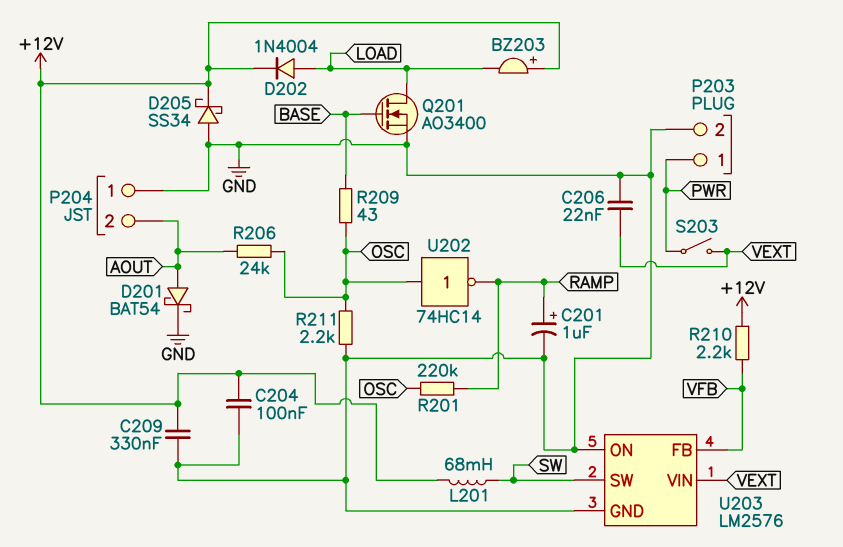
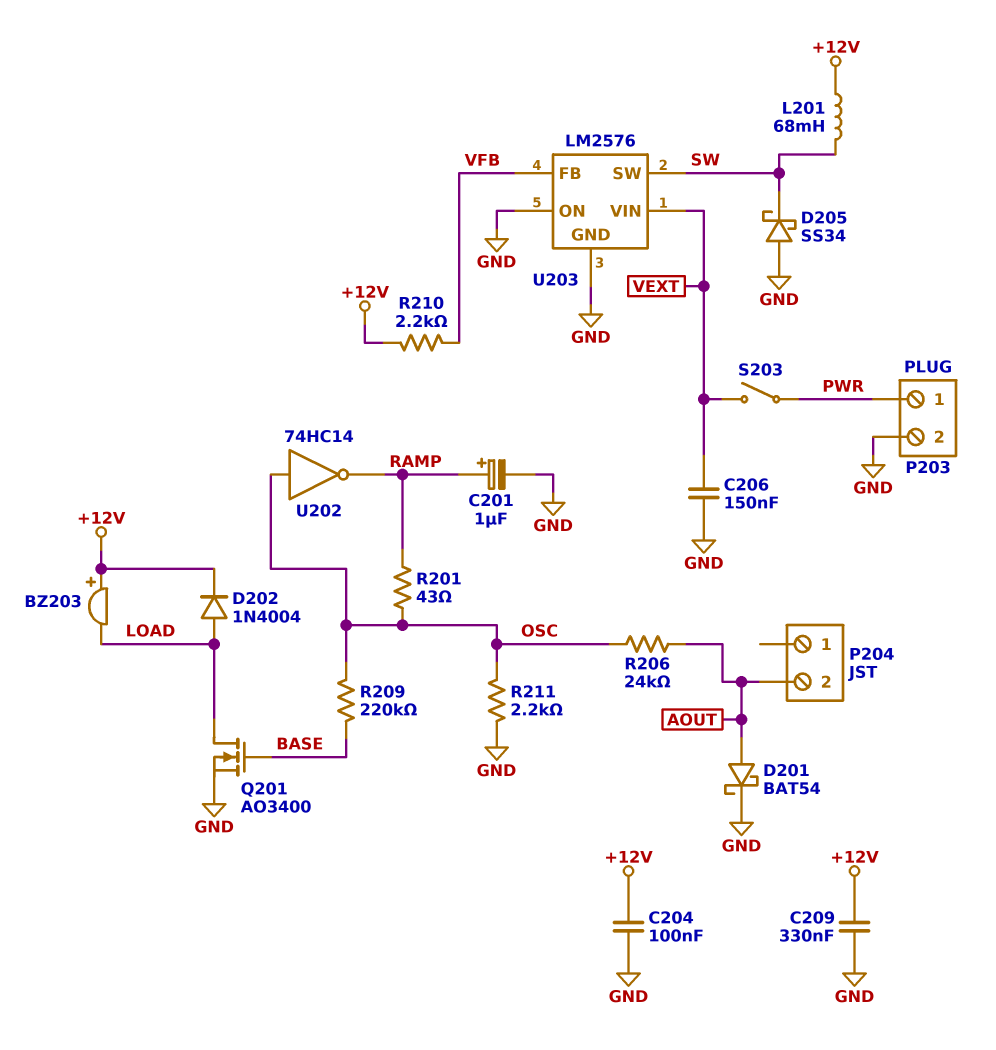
C206: 22nF (GND, VEXT) -> 150nF (GND, VEXT)
D205: schottky SS34 (A GND, K +12V) -> schottky SS34 (A GND, K SW)
P204 pin 1: GND -> none
R201: 220k (OSC, RAMP) -> 43 (OSC, RAMP)
R209: 43 (BASE, OSC) -> 220k (BASE, OSC)

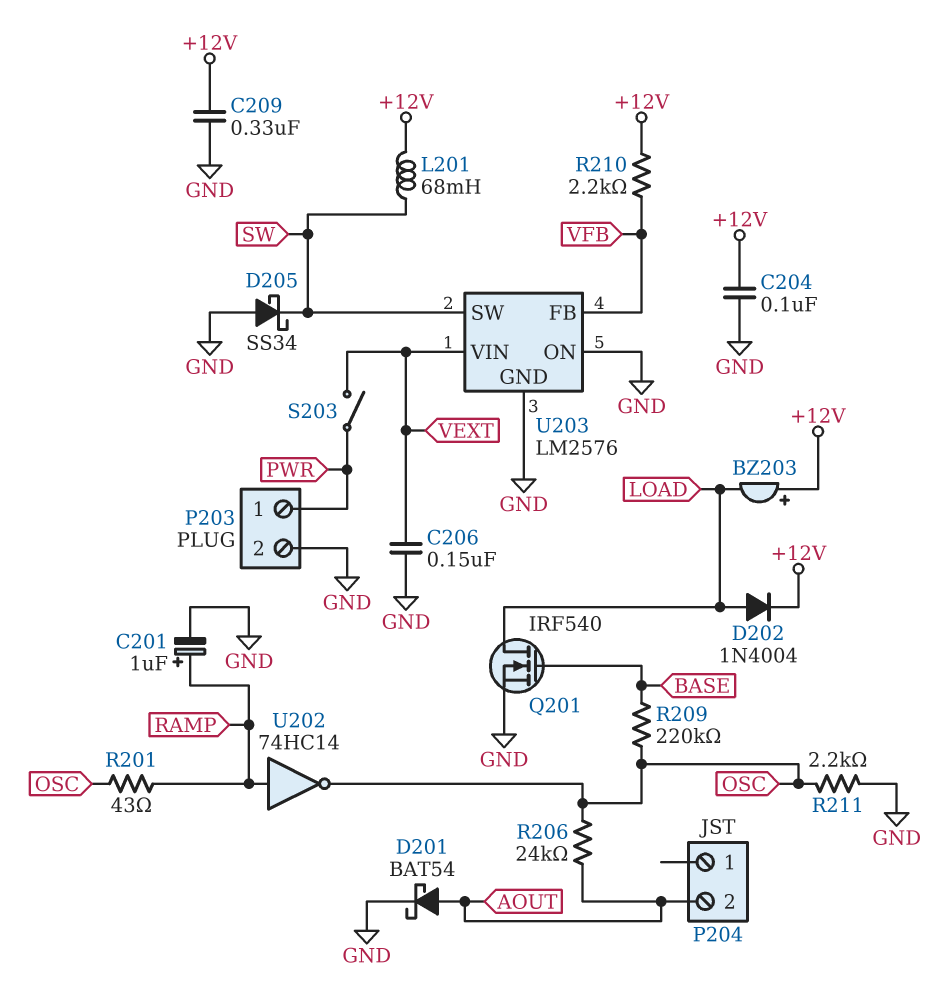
Q201: NMOS AO3400 (G BASE, D LOAD, S GND) -> NMOS IRF540 (G BASE, D LOAD, S GND)
U202: NOT 74HC14 (in OSC, out RAMP) -> NOT 74HC14 (in RAMP, out OSC)

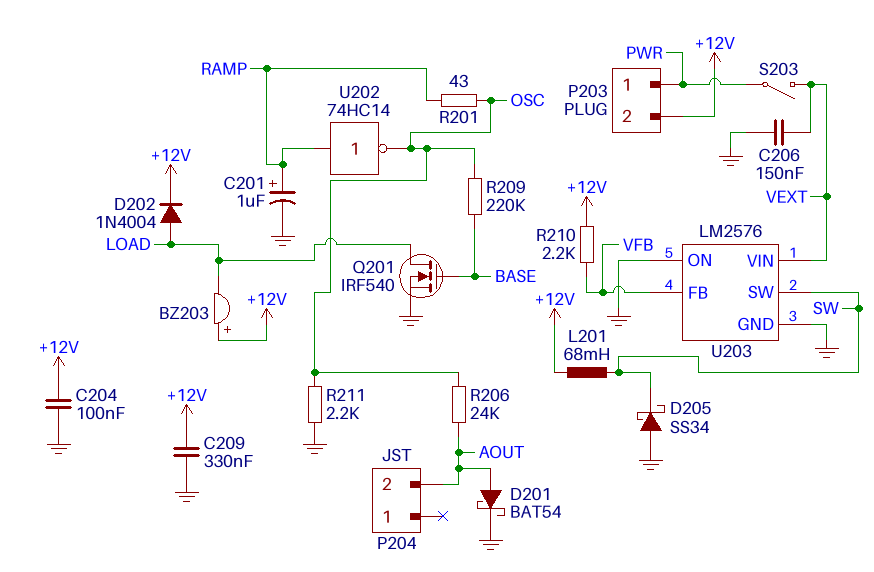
P203 pin 2: GND -> +12V

